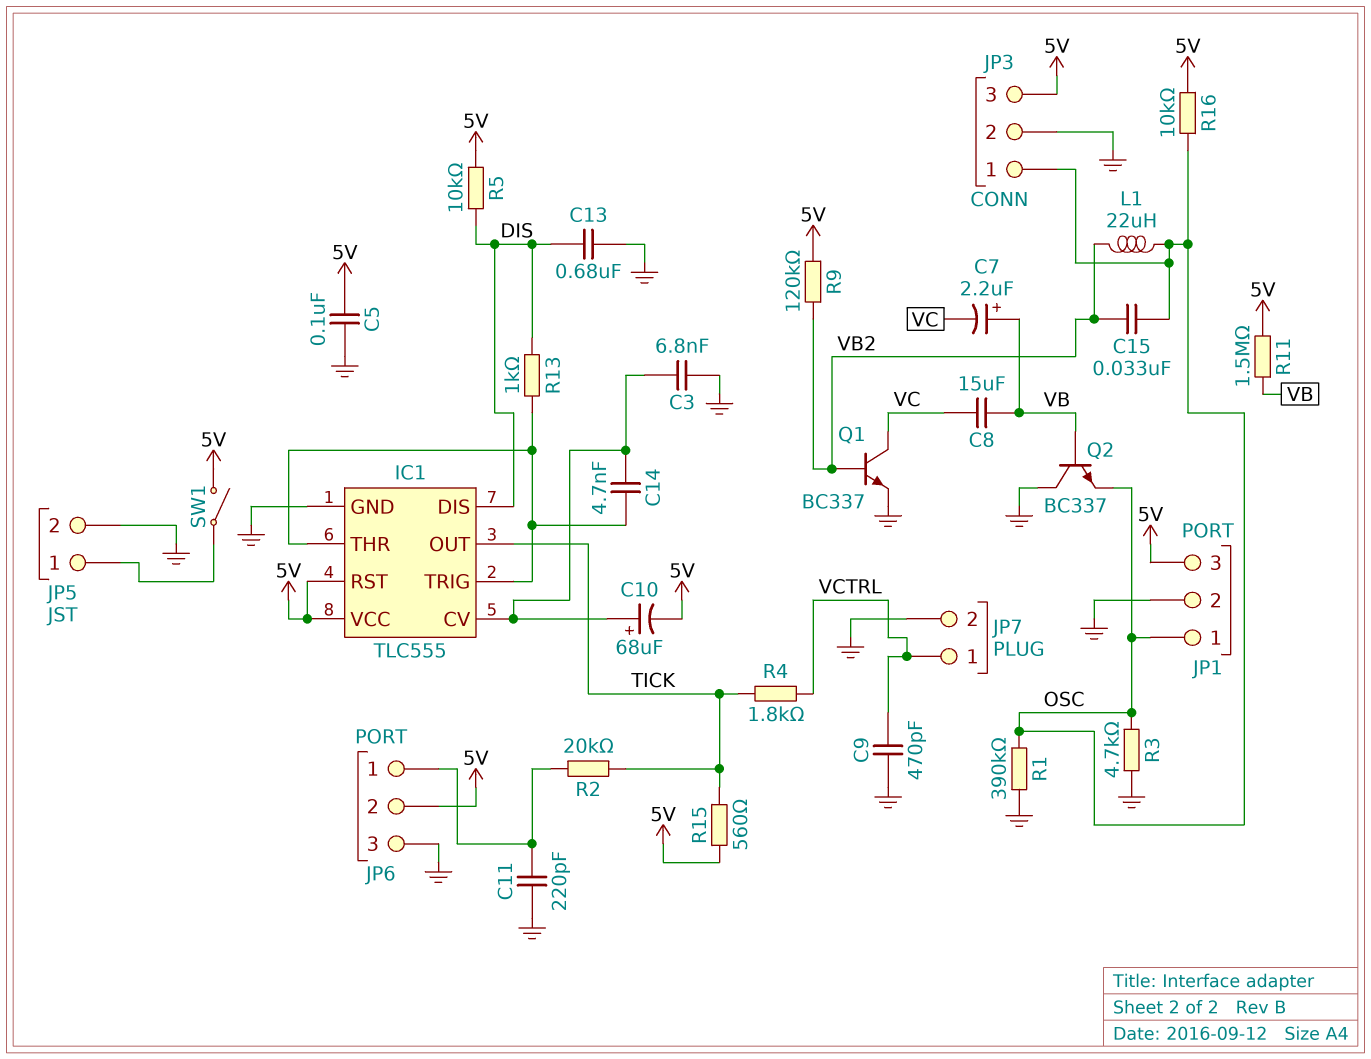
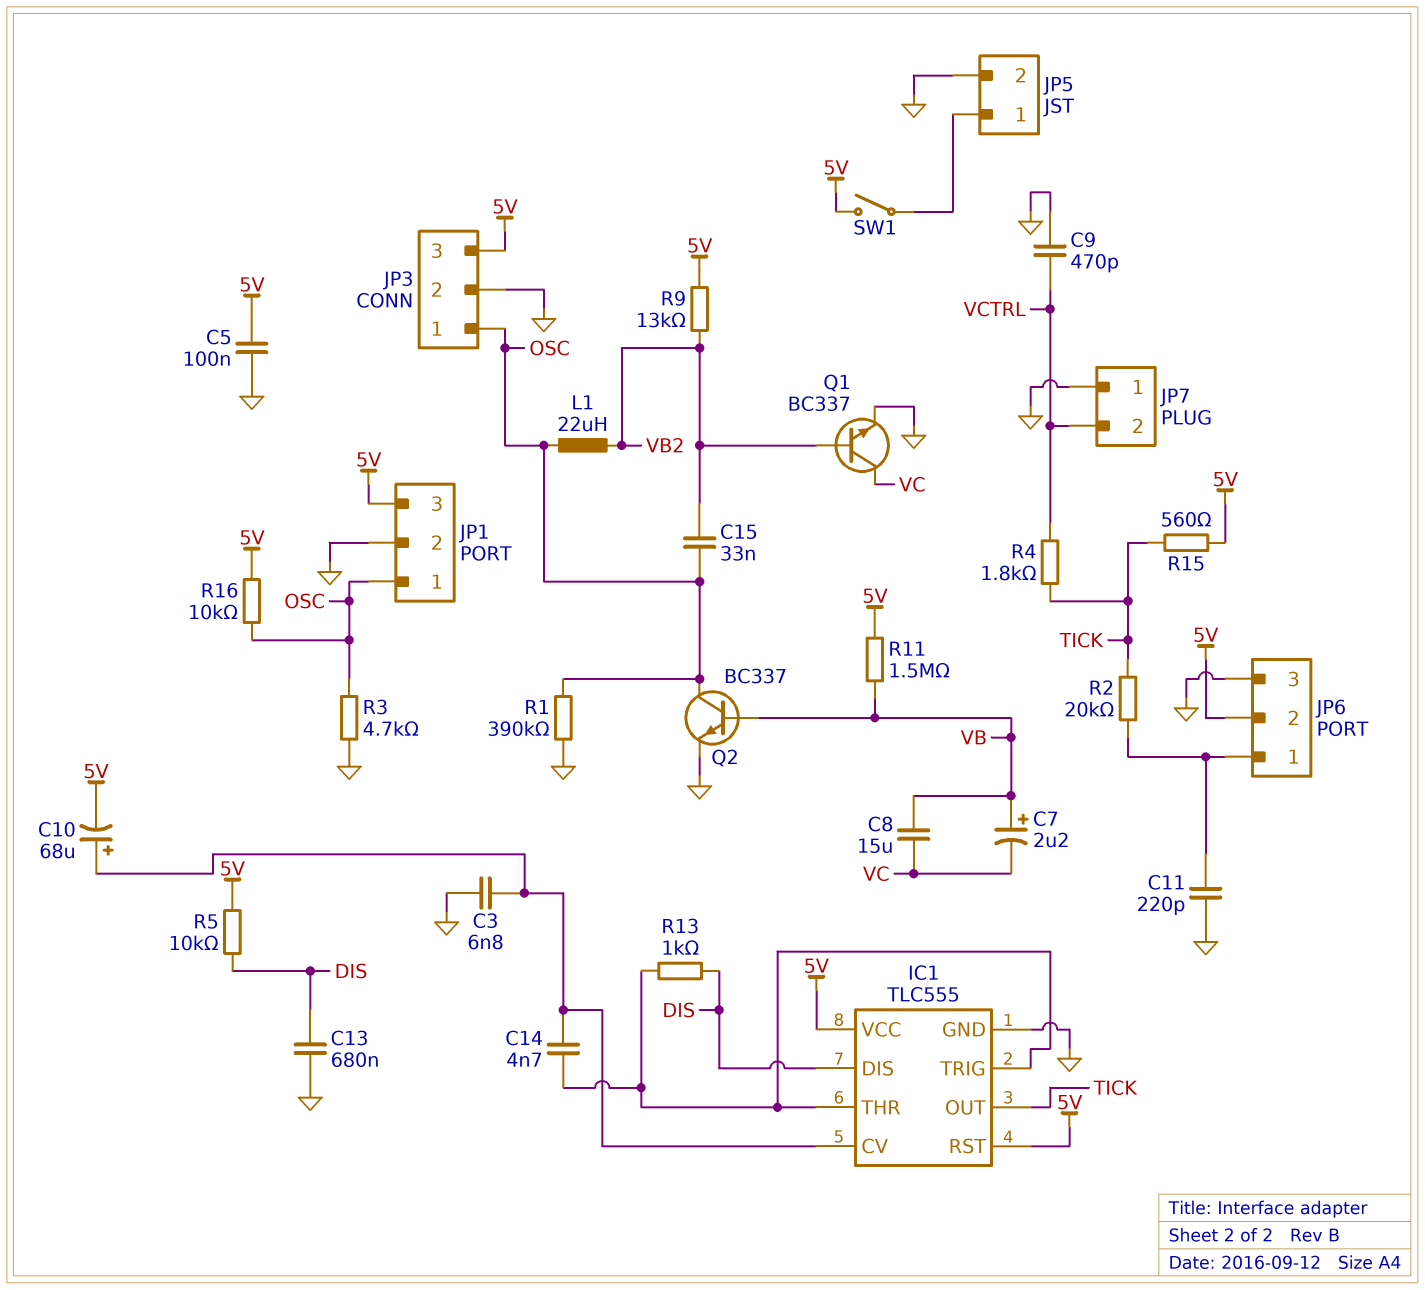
JP7 pin 1: VCTRL -> GND
JP7 pin 2: GND -> VCTRL
Q2: NPN BC337 (B VB, C GND, E OSC) -> NPN BC337 (B VB, C OSC, E GND)
R9: 120k (5V, VB2) -> 13k (5V, VB2)

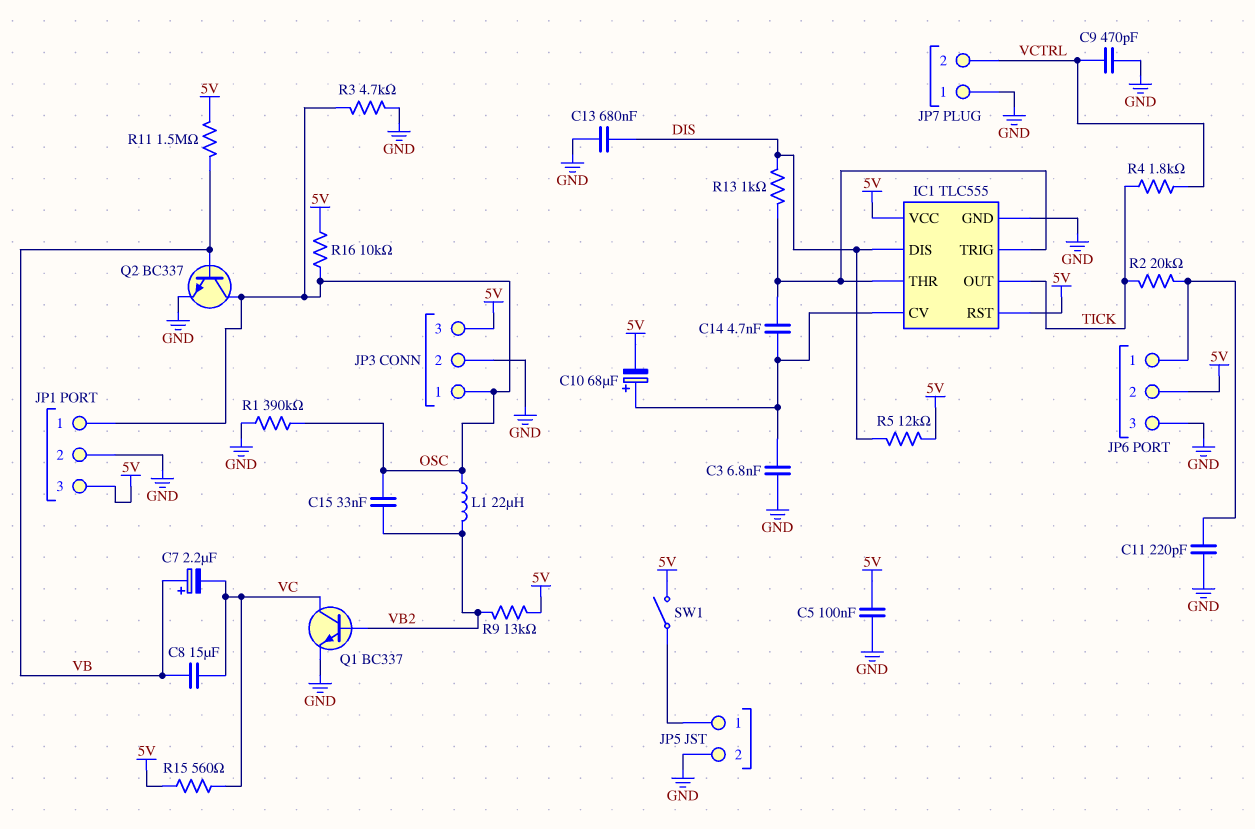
R5: 10k (5V, DIS) -> 12k (5V, DIS)
R15: 560 (5V, TICK) -> 560 (5V, VC)

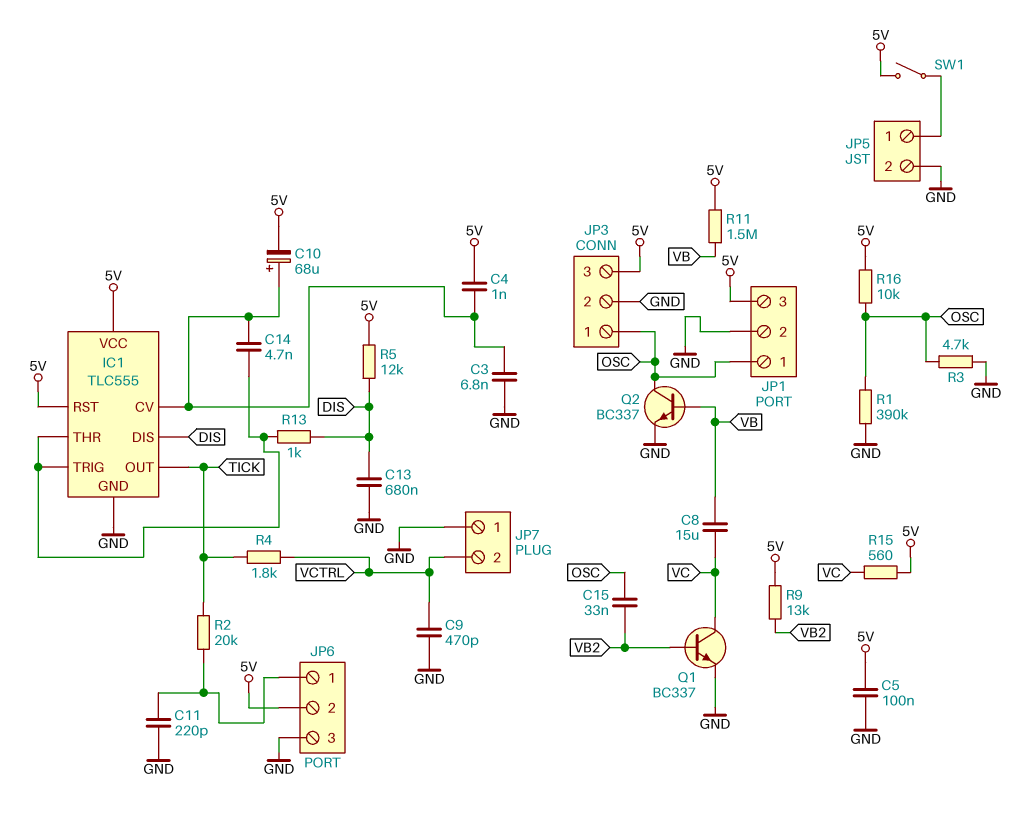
C4: none -> 1nF (5V, IC1/CV)
C7: 2.2uF (plus VB, minus VC) -> none
L1: 22uH (OSC, VB2) -> none

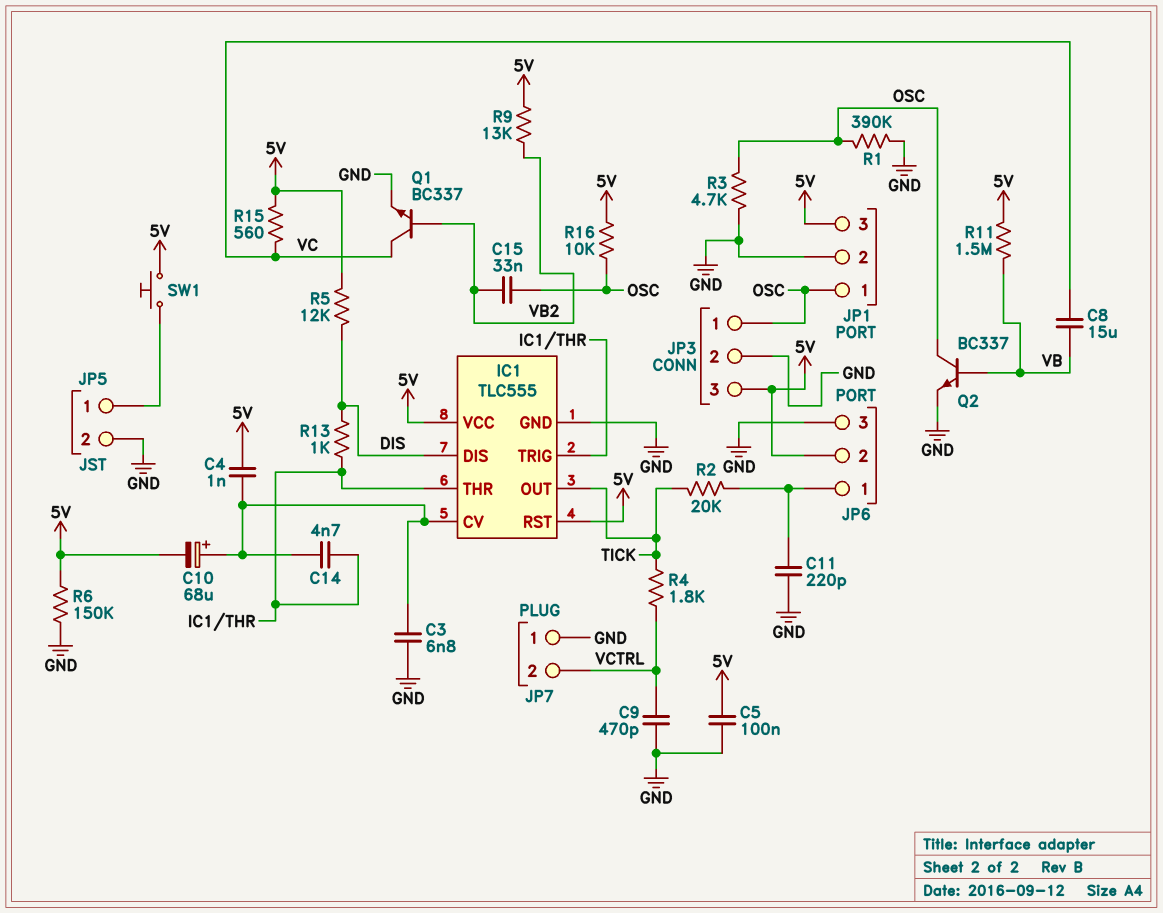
C13: 680nF (DIS, GND) -> none
R6: none -> 150k (5V, GND)
SW1: switch (5V, JP5/1) -> button (5V, JP5/1)

